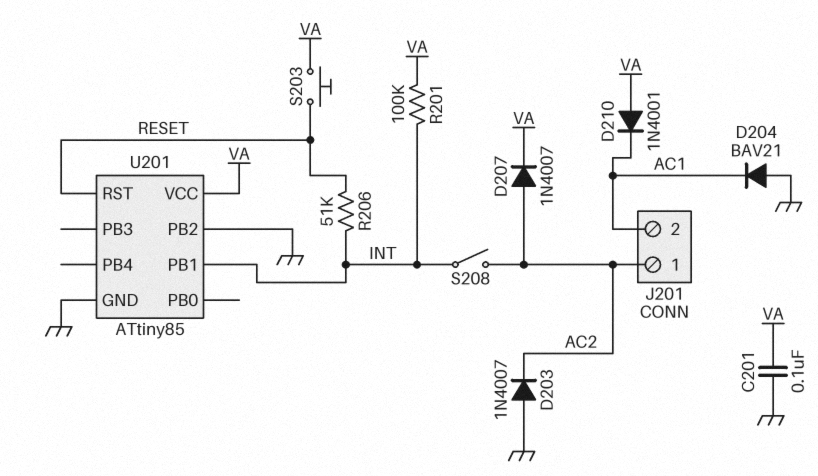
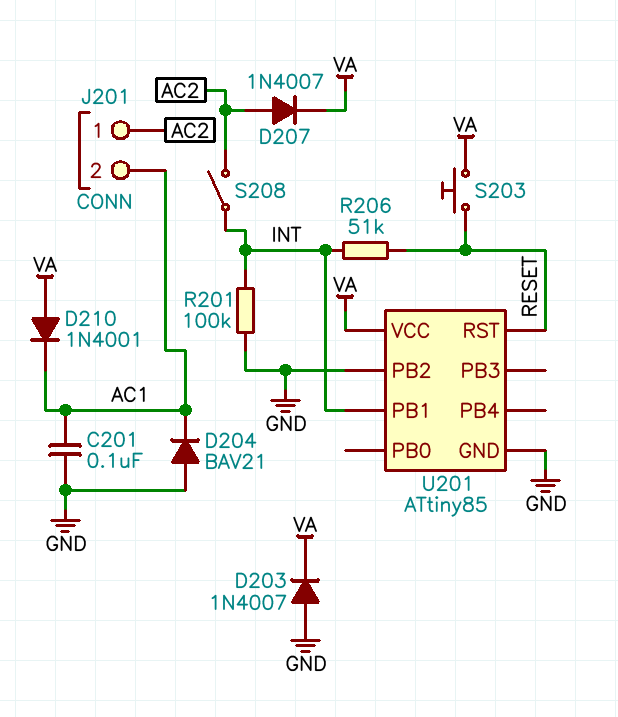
C201: 100nF (GND, VA) -> 100nF (AC1, GND)
D203: diode 1N4007 (A GND, K AC2) -> diode 1N4007 (A GND, K VA)
R201: 100k (INT, VA) -> 100k (GND, INT)

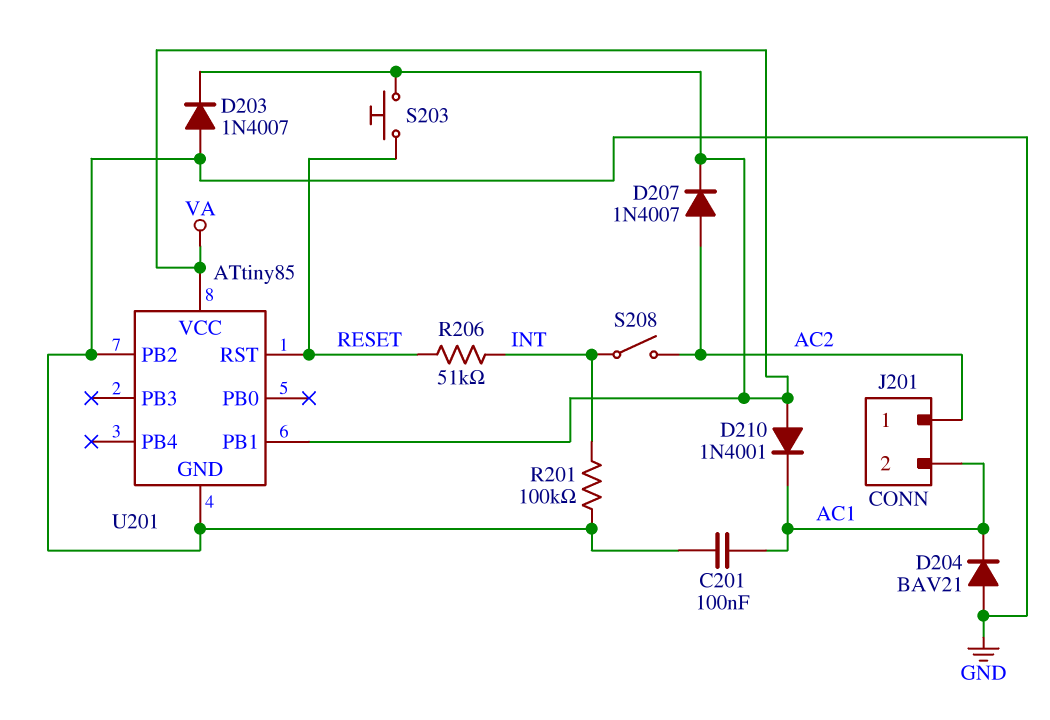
U201 pin PB1: INT -> VA

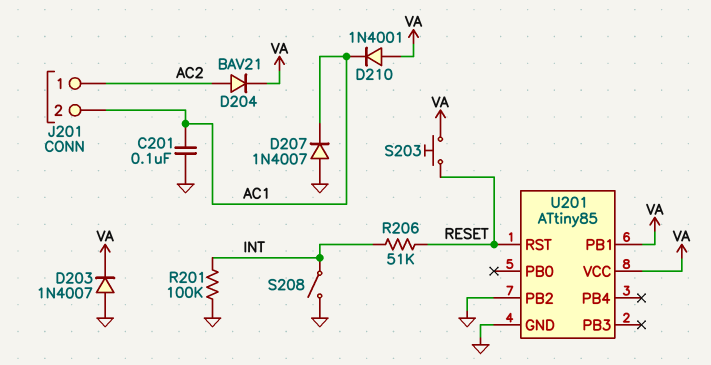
D204: diode BAV21 (A GND, K AC1) -> diode BAV21 (A AC2, K VA)
D207: diode 1N4007 (A AC2, K VA) -> diode 1N4007 (A GND, K AC1)
S208: switch (AC2, INT) -> switch (GND, INT)

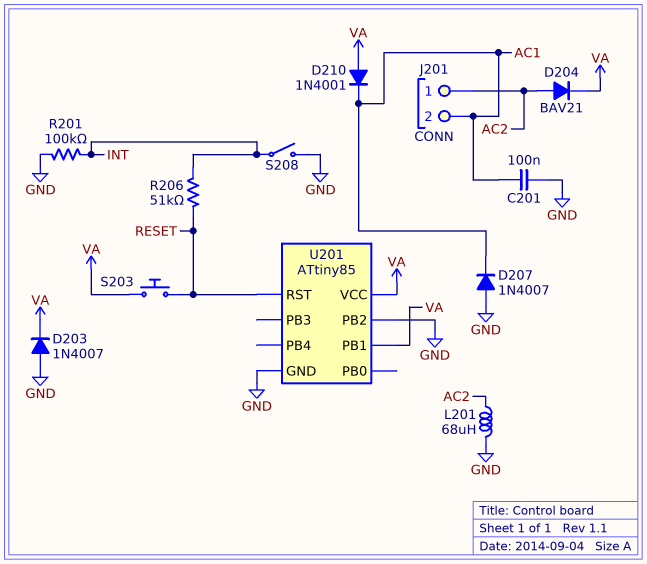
L201: none -> 68uH (AC2, GND)

